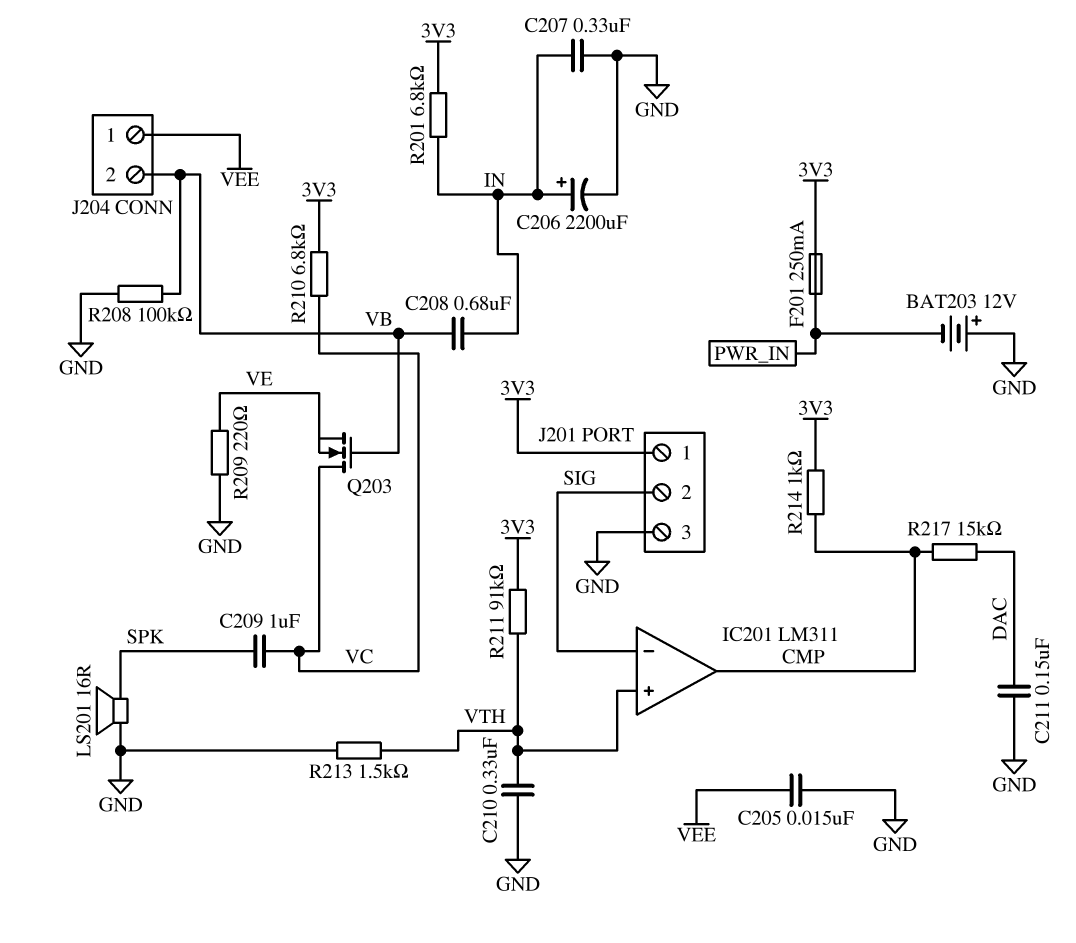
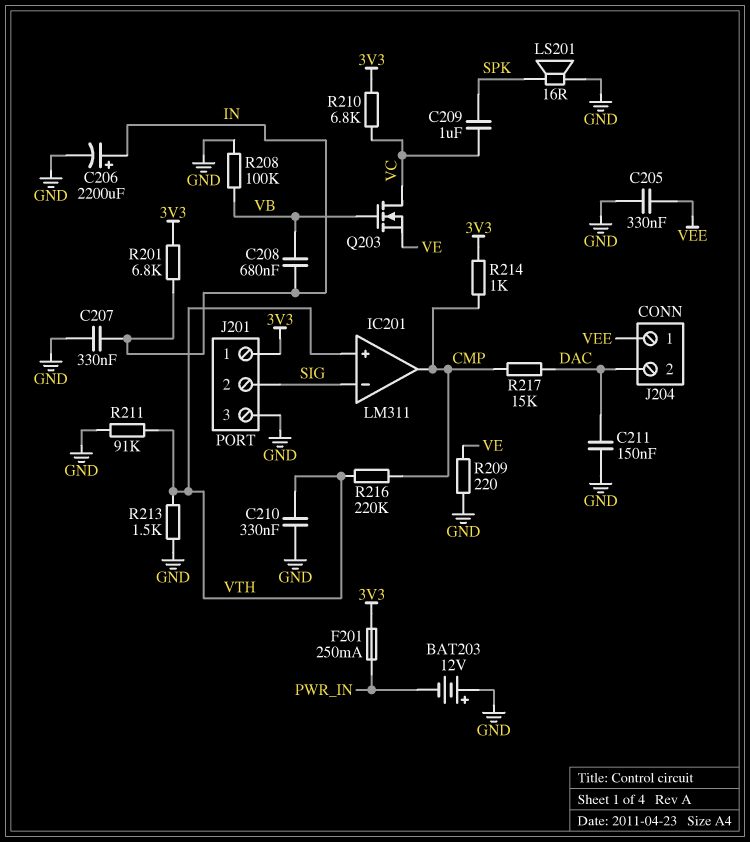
C205: 15nF (GND, VEE) -> 330nF (GND, VEE)
J204 pin 2: VB -> DAC
R211: 91k (3V3, VTH) -> 91k (GND, VTH)
R216: none -> 220k (CMP, VTH)

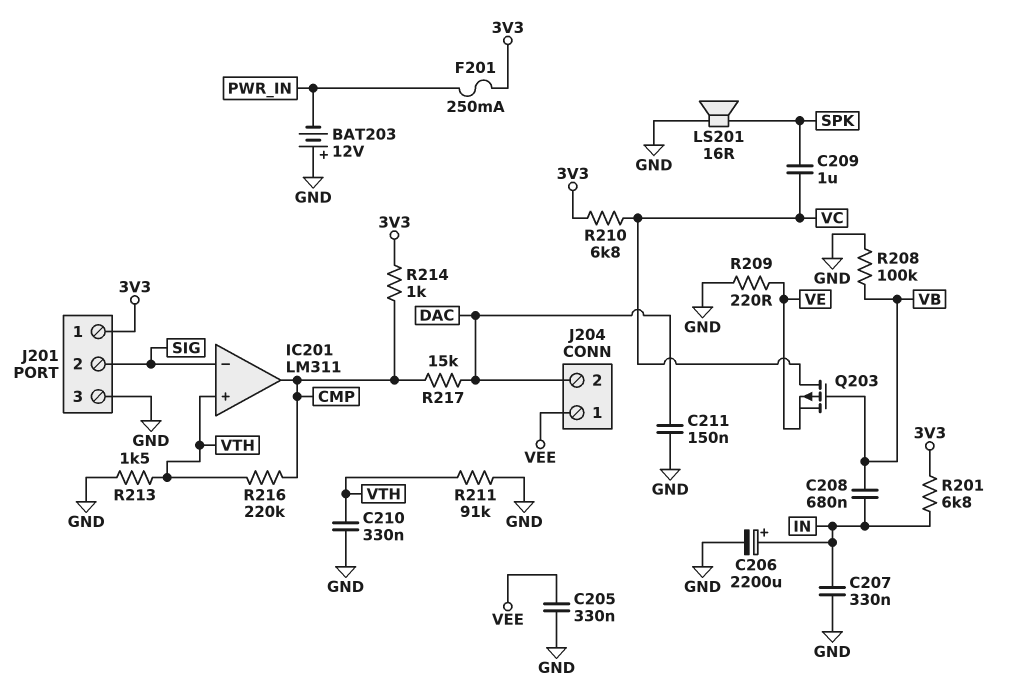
Q203: NMOS (G VB, D VC, S VE) -> PMOS (G VB, D VC, S VE)

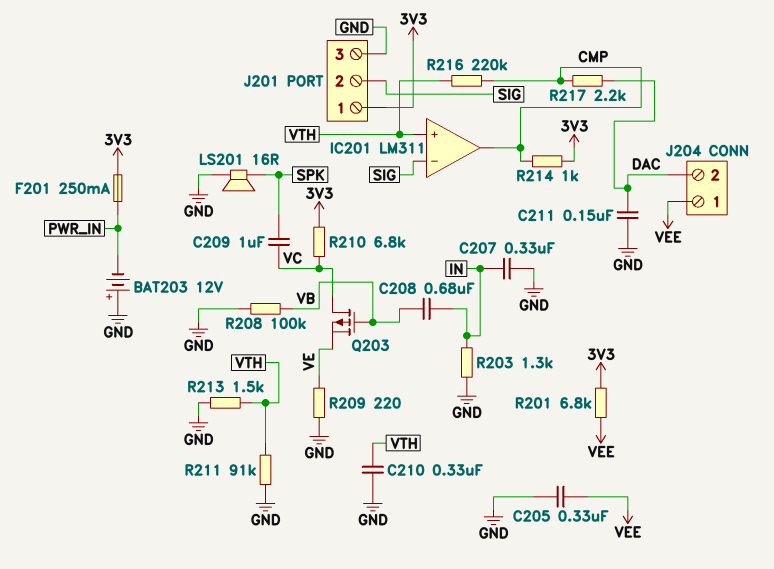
C206: 2200uF (plus IN, minus GND) -> none
R201: 6.8k (3V3, IN) -> 6.8k (3V3, VEE)
R203: none -> 1.3k (GND, IN)
R217: 15k (CMP, DAC) -> 2.2k (CMP, DAC)

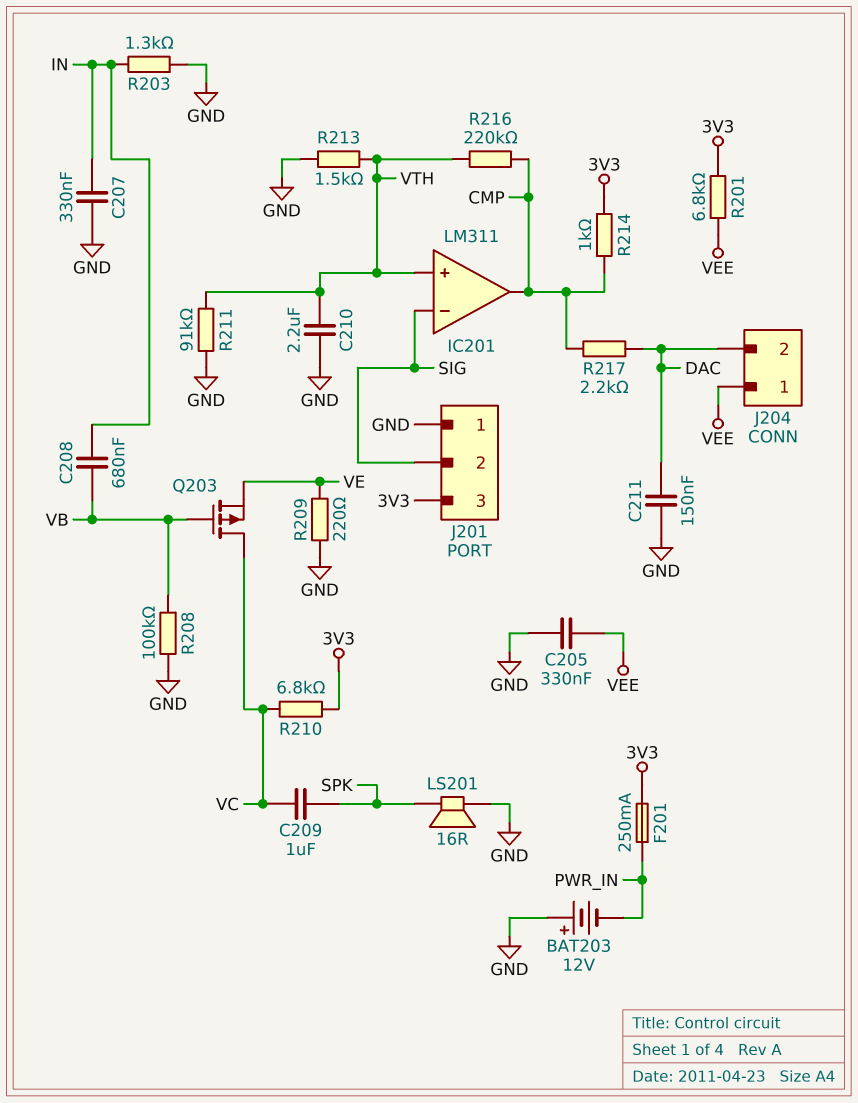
C210: 330nF (GND, VTH) -> 2.2uF (GND, VTH)
J201 pin 1: 3V3 -> GND
J201 pin 3: GND -> 3V3

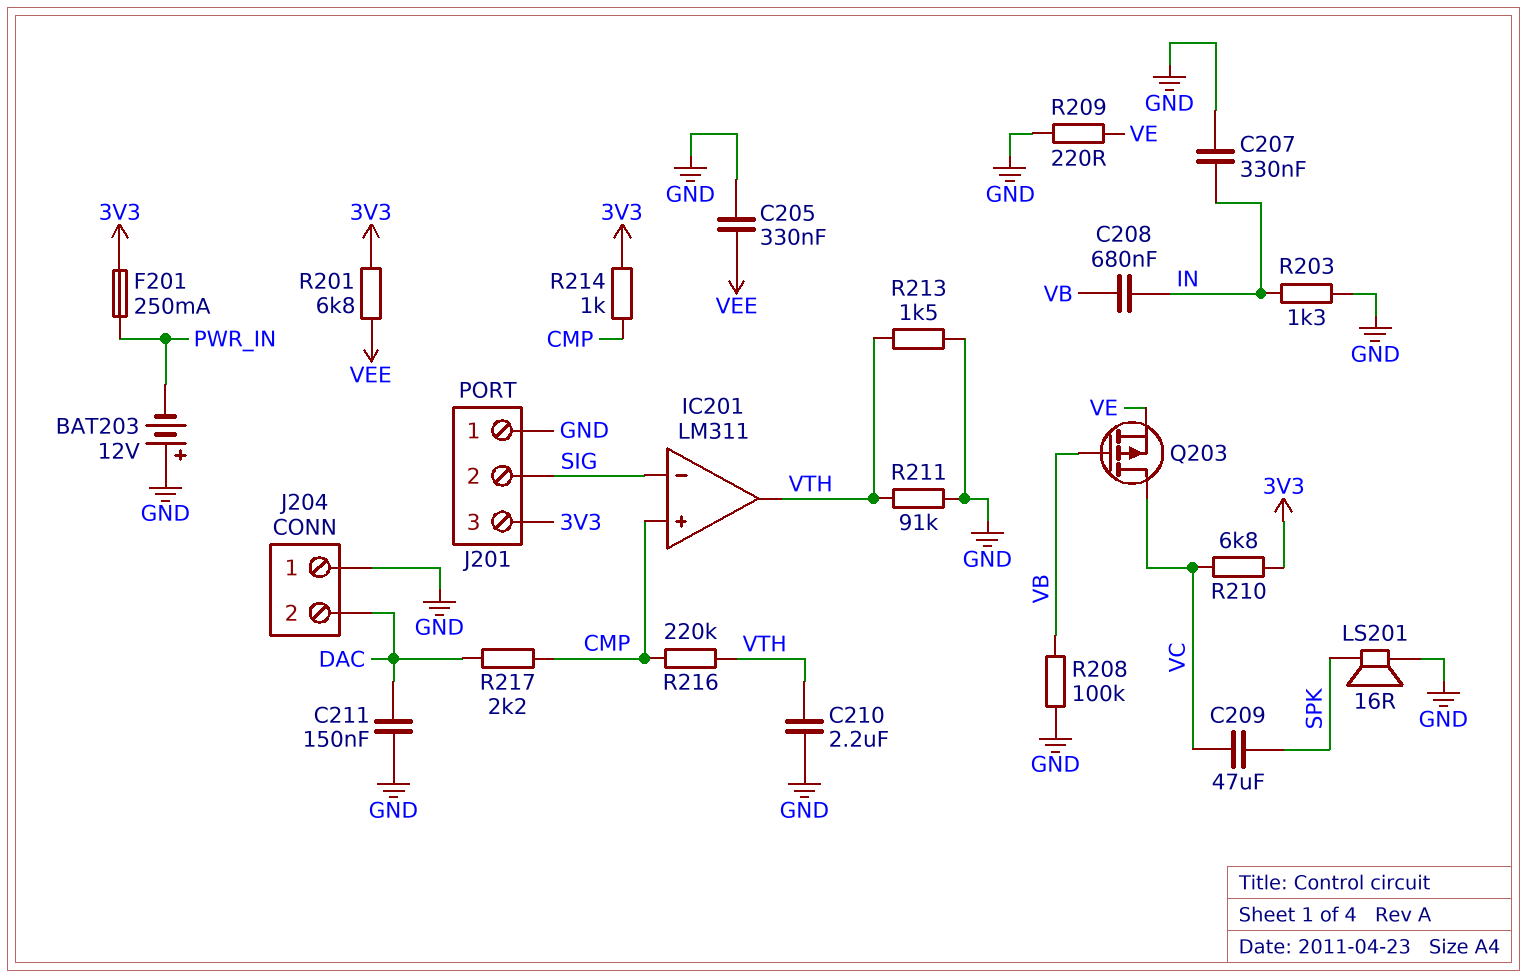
C209: 1uF (SPK, VC) -> 47uF (SPK, VC)
IC201 pin in+: VTH -> CMP
IC201 pin out: CMP -> VTH
J204 pin 1: VEE -> GND

